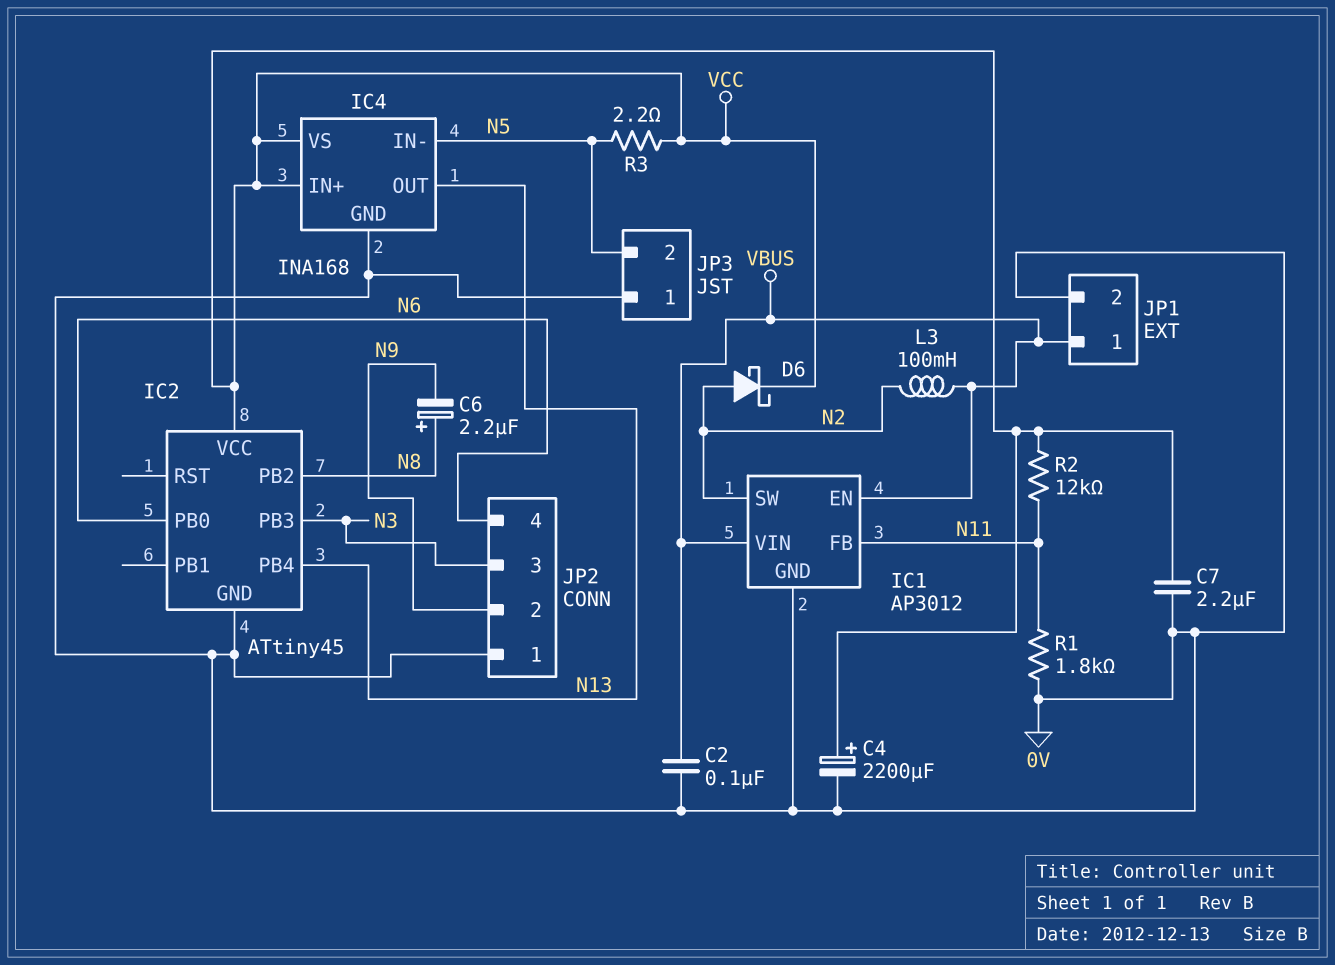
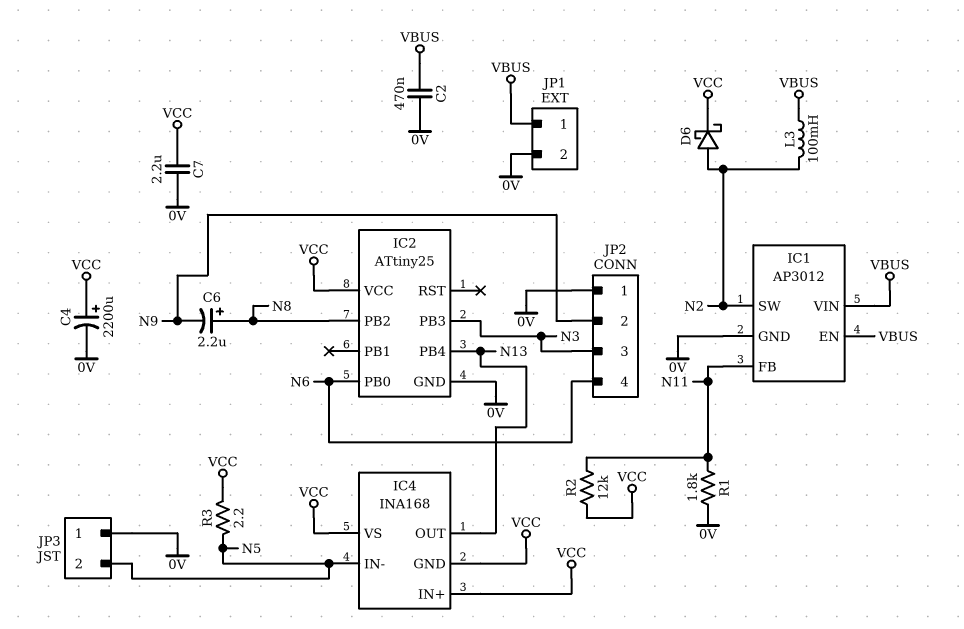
C2: 100nF (0V, VBUS) -> 470nF (0V, VBUS)
IC2: ATtiny45 -> ATtiny25
IC4 pin GND: 0V -> VCC

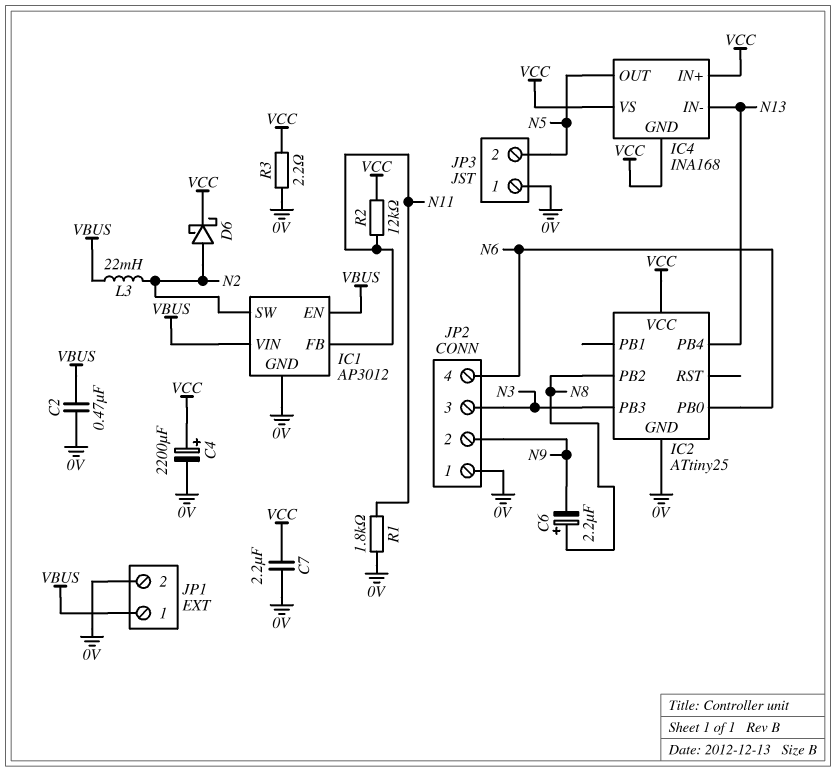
IC4 pin IN-: N5 -> N13
IC4 pin OUT: N13 -> N5
L3: 100mH (N2, VBUS) -> 22mH (N2, VBUS)
R3: 2.2 (N5, VCC) -> 2.2 (0V, VCC)

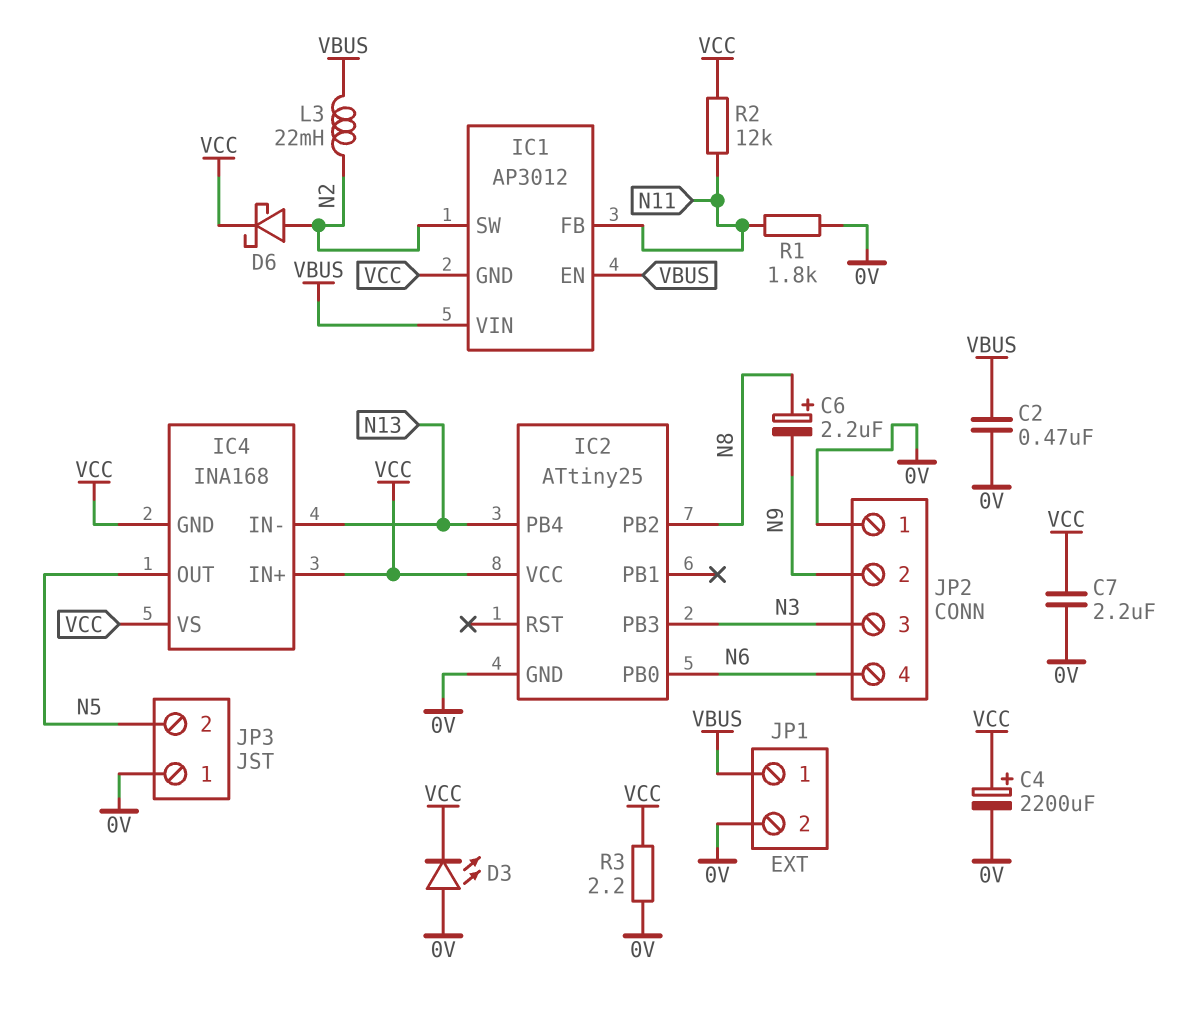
D3: none -> LED (A 0V, K VCC)
IC1 pin GND: 0V -> VCC

